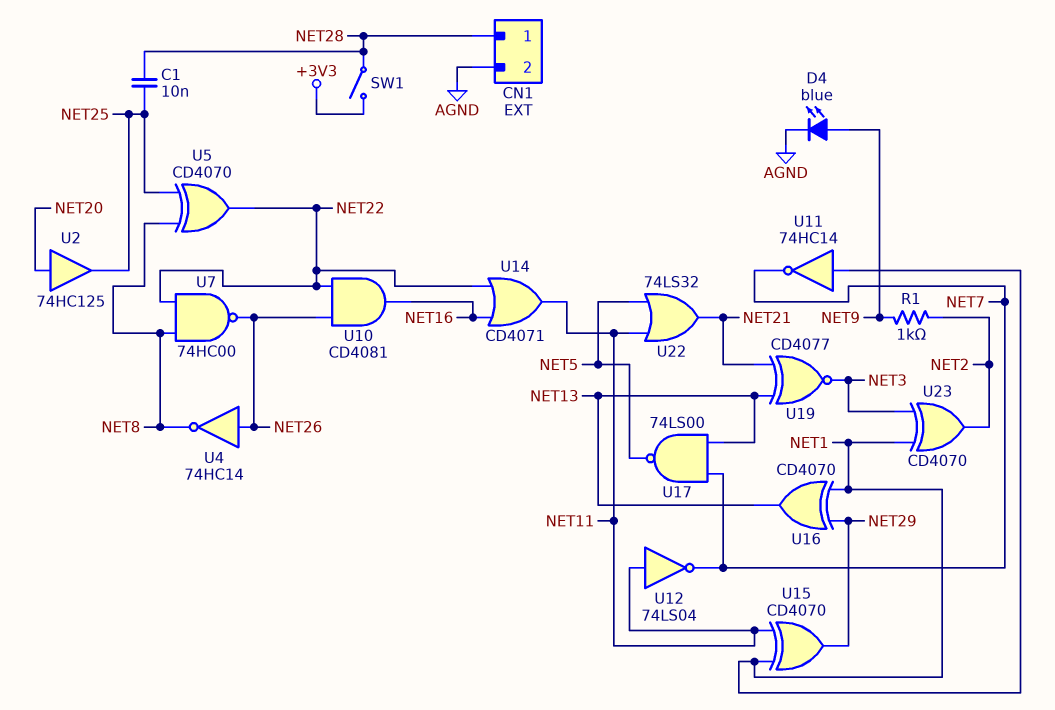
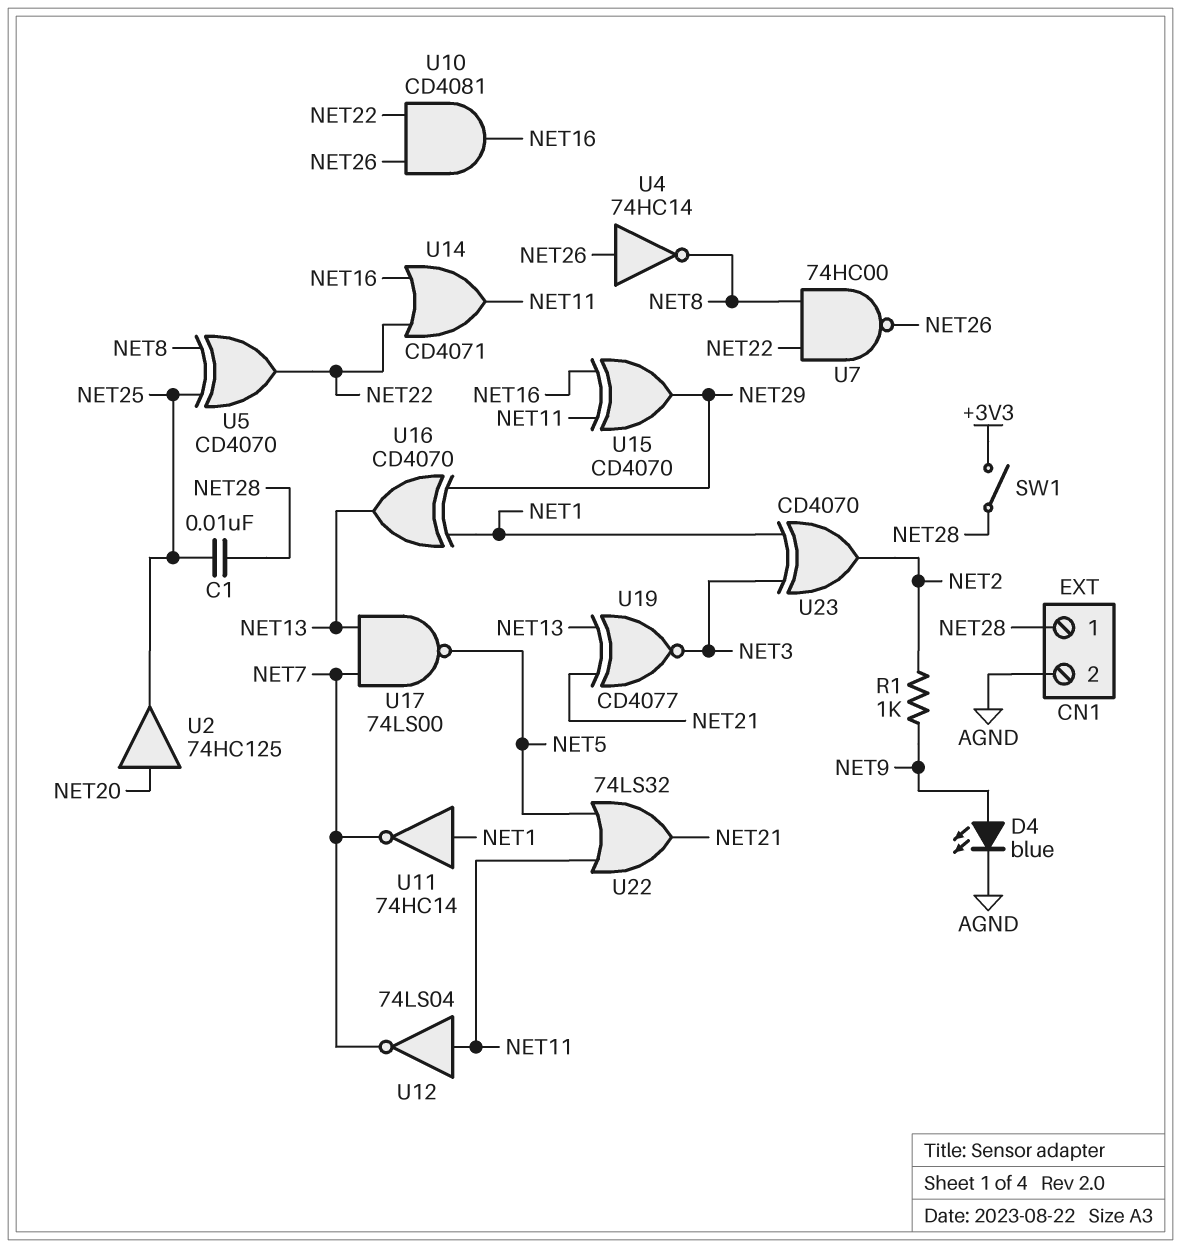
U15: XOR CD4070 (in NET1, in NET11, out NET29) -> XOR CD4070 (in NET11, in NET16, out NET29)

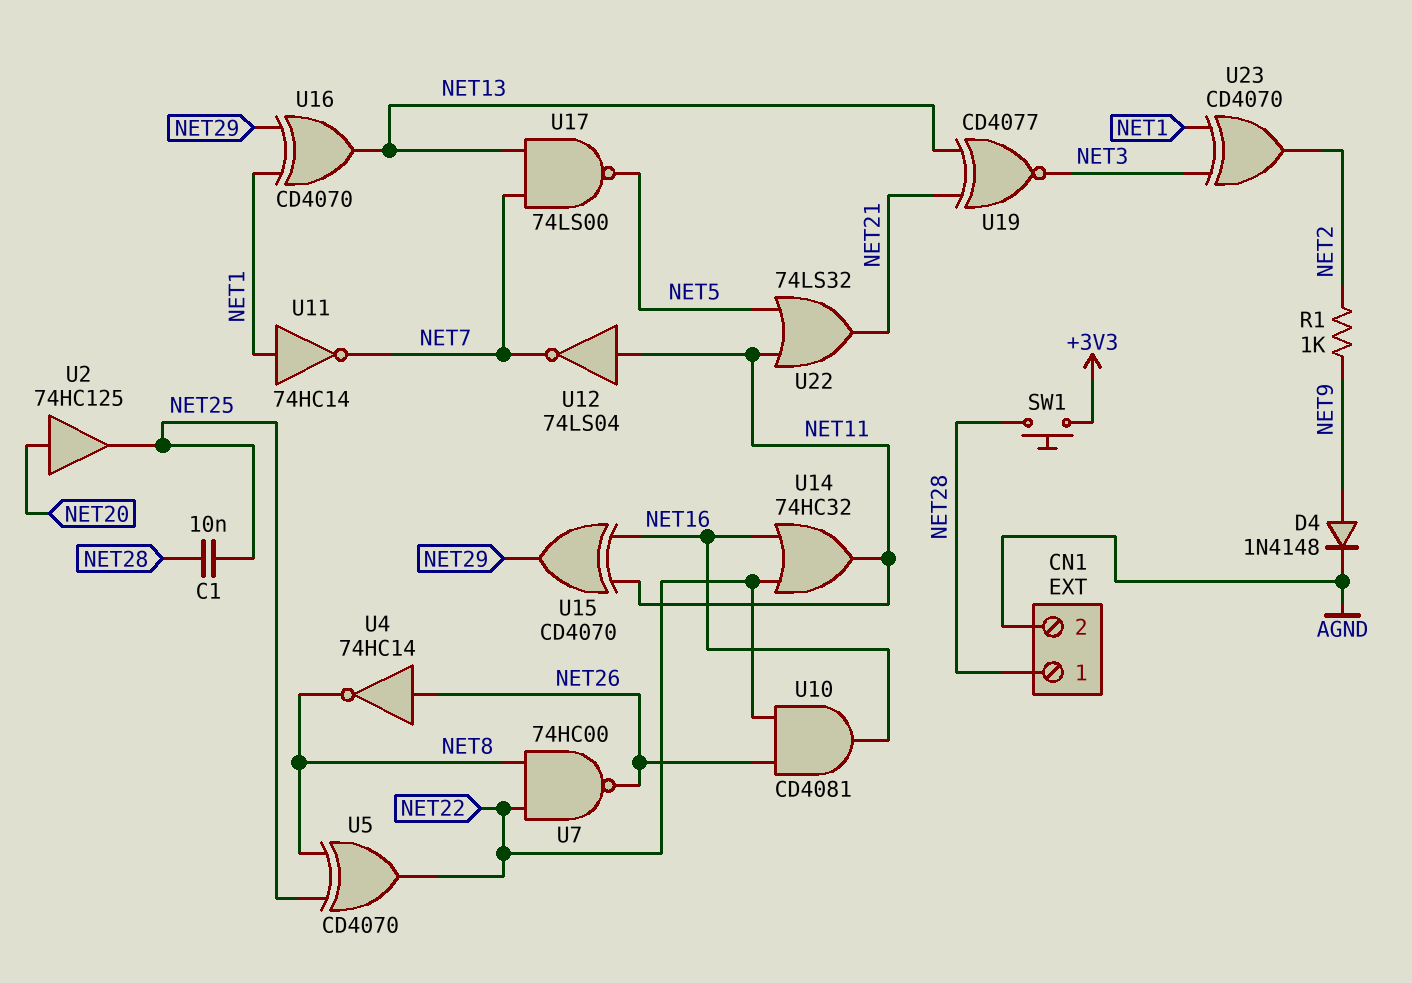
D4: LED blue (A NET9, K AGND) -> diode 1N4148 (A NET9, K AGND)
SW1: switch (+3V3, NET28) -> button (+3V3, NET28)
U14: OR CD4071 (in NET16, in NET22, out NET11) -> OR 74HC32 (in NET16, in NET22, out NET11)

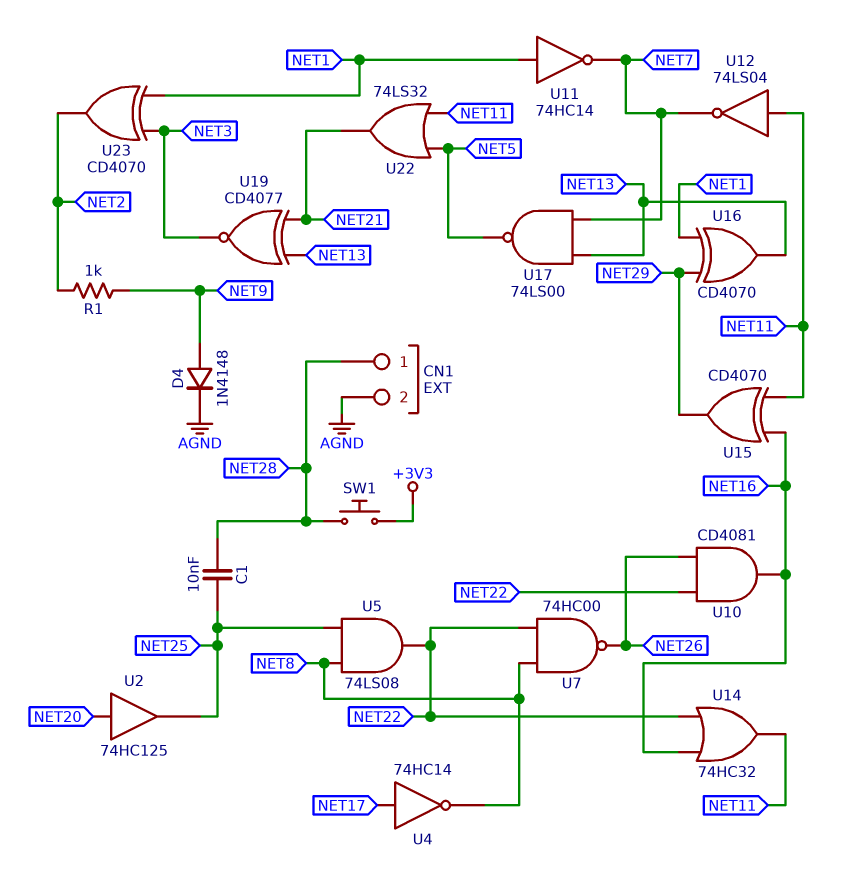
U4: NOT 74HC14 (in NET26, out NET8) -> NOT 74HC14 (in NET17, out NET8)
U5: XOR CD4070 (in NET8, in NET25, out NET22) -> AND 74LS08 (in NET8, in NET25, out NET22)

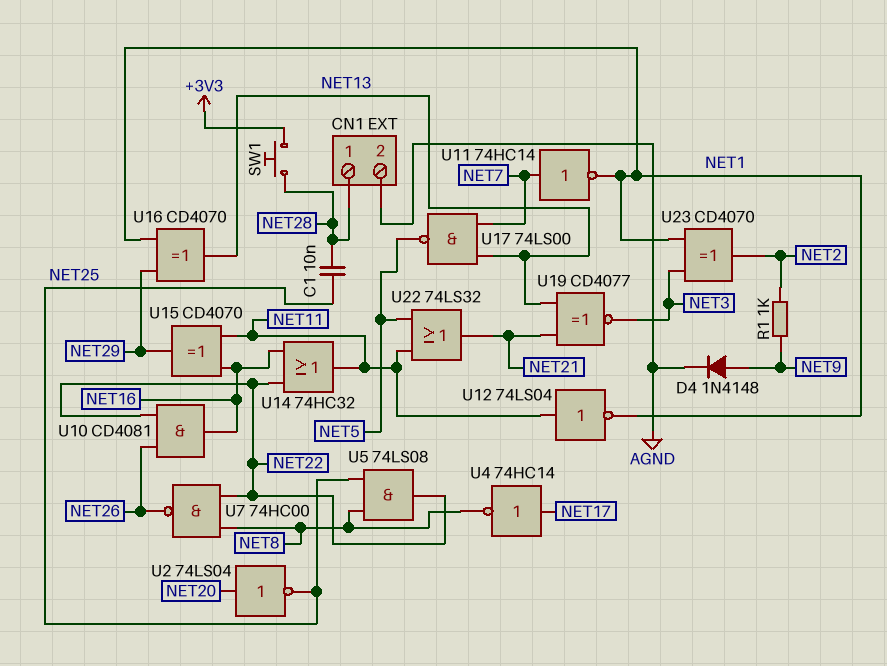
U2: buffer 74HC125 (in NET20, out NET25) -> NOT 74LS04 (in NET20, out NET25)
U11: NOT 74HC14 (in NET1, out NET7) -> NOT 74HC14 (in NET7, out NET1)
U12: NOT 74LS04 (in NET11, out NET7) -> NOT 74LS04 (in NET11, out NET1)

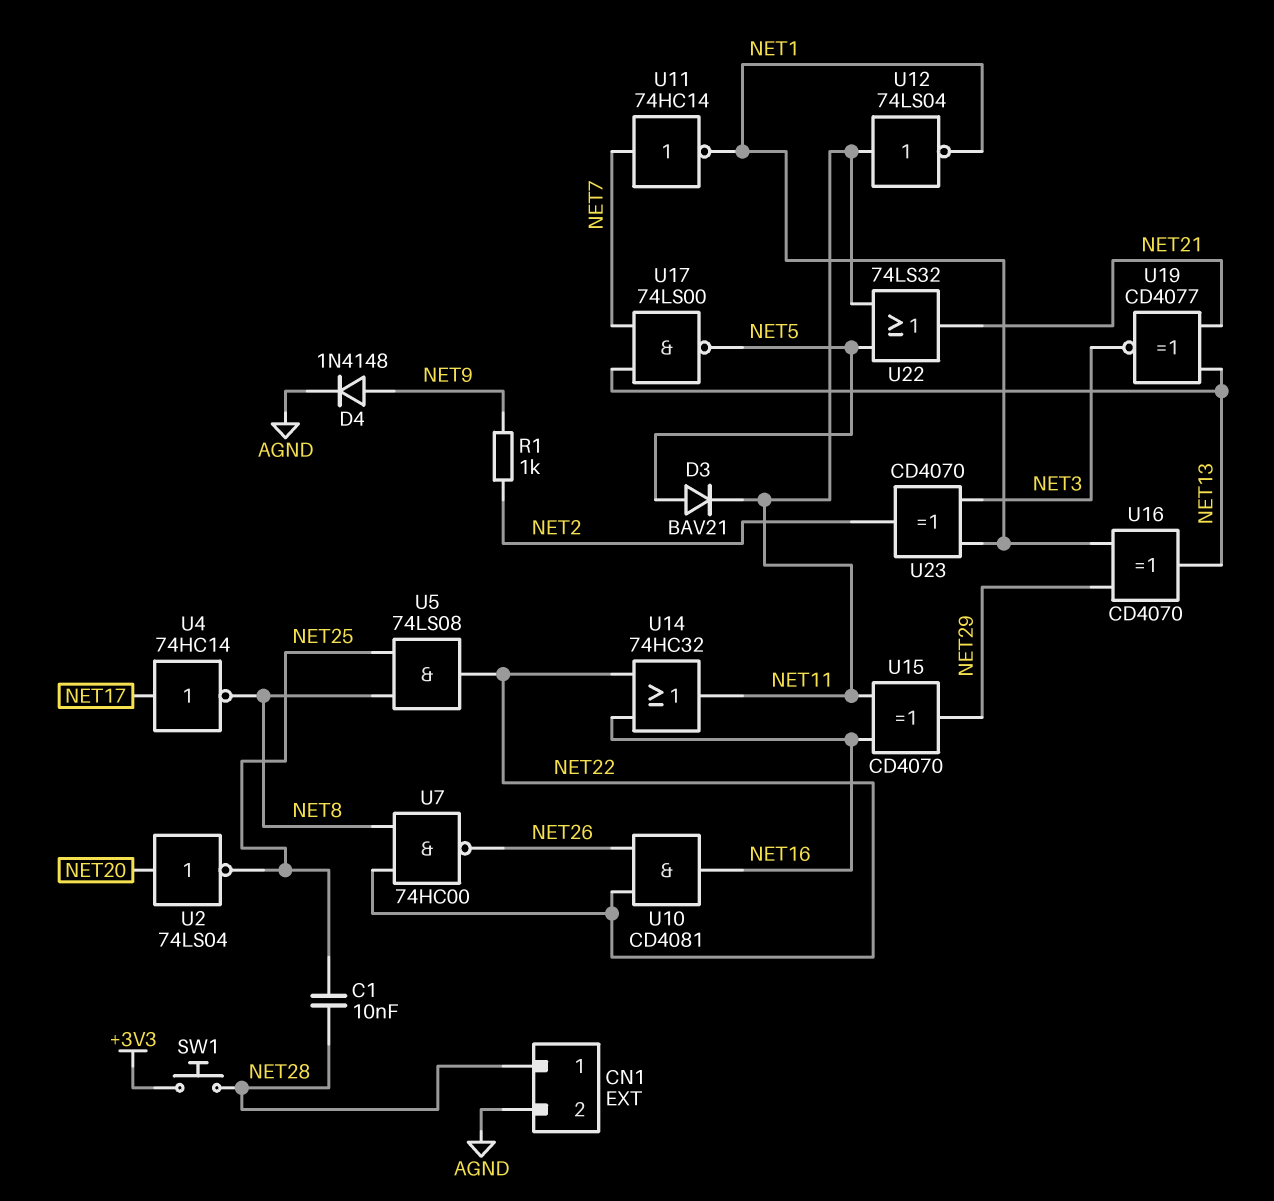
D3: none -> diode BAV21 (A NET5, K NET11)

